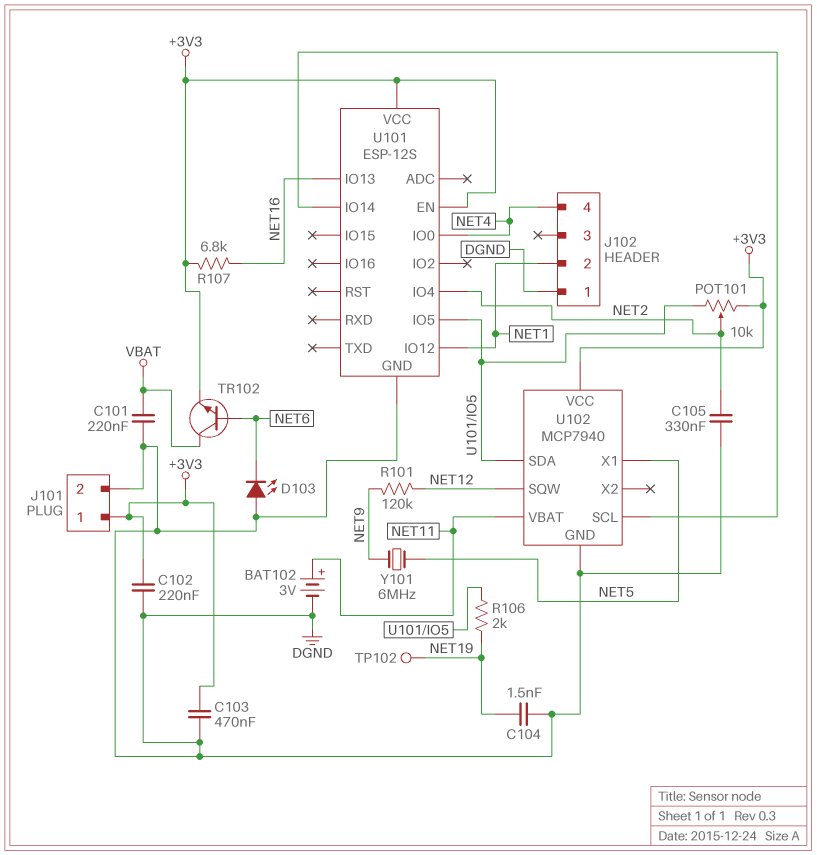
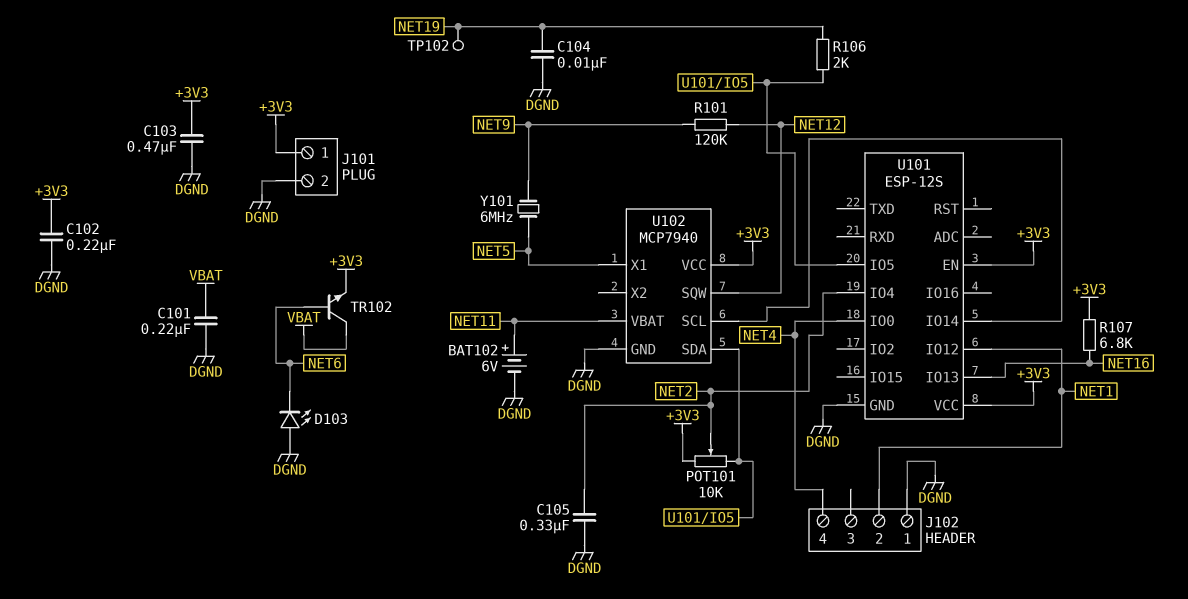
BAT102: 3V (plus NET11, minus DGND) -> 6V (plus NET11, minus DGND)
C104: 1.5nF (DGND, NET19) -> 10nF (DGND, NET19)

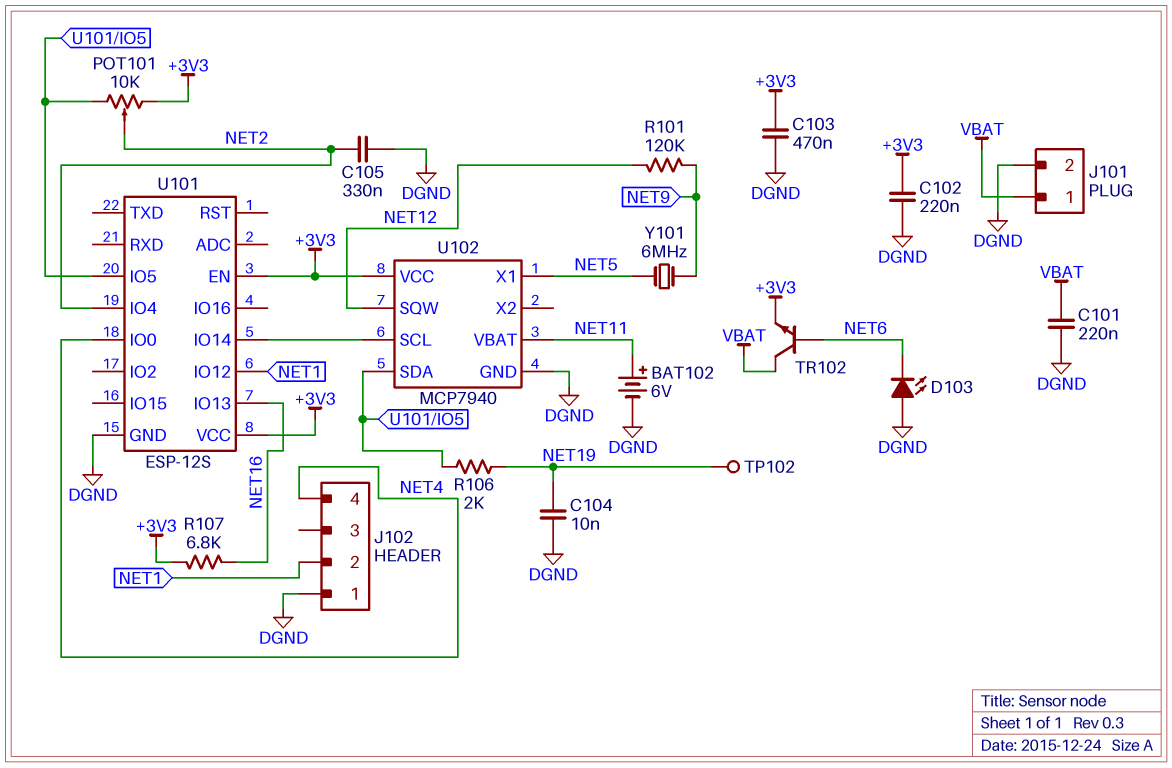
J101 pin 1: +3V3 -> VBAT

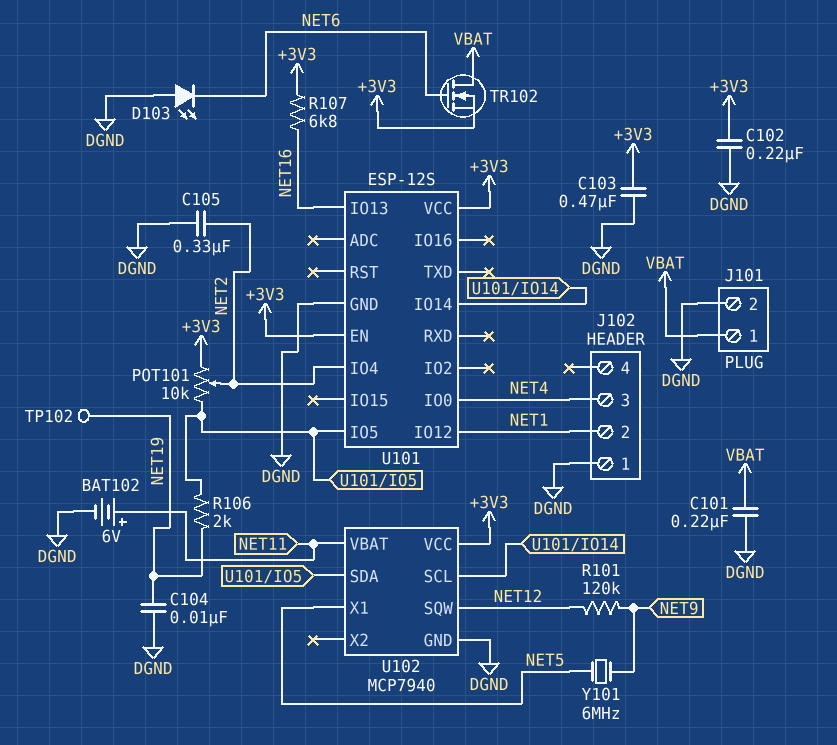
J102 pin 3: none -> NET4
J102 pin 4: NET4 -> none
TR102: NPN (B NET6, C VBAT, E +3V3) -> NMOS (G NET6, D VBAT, S +3V3)

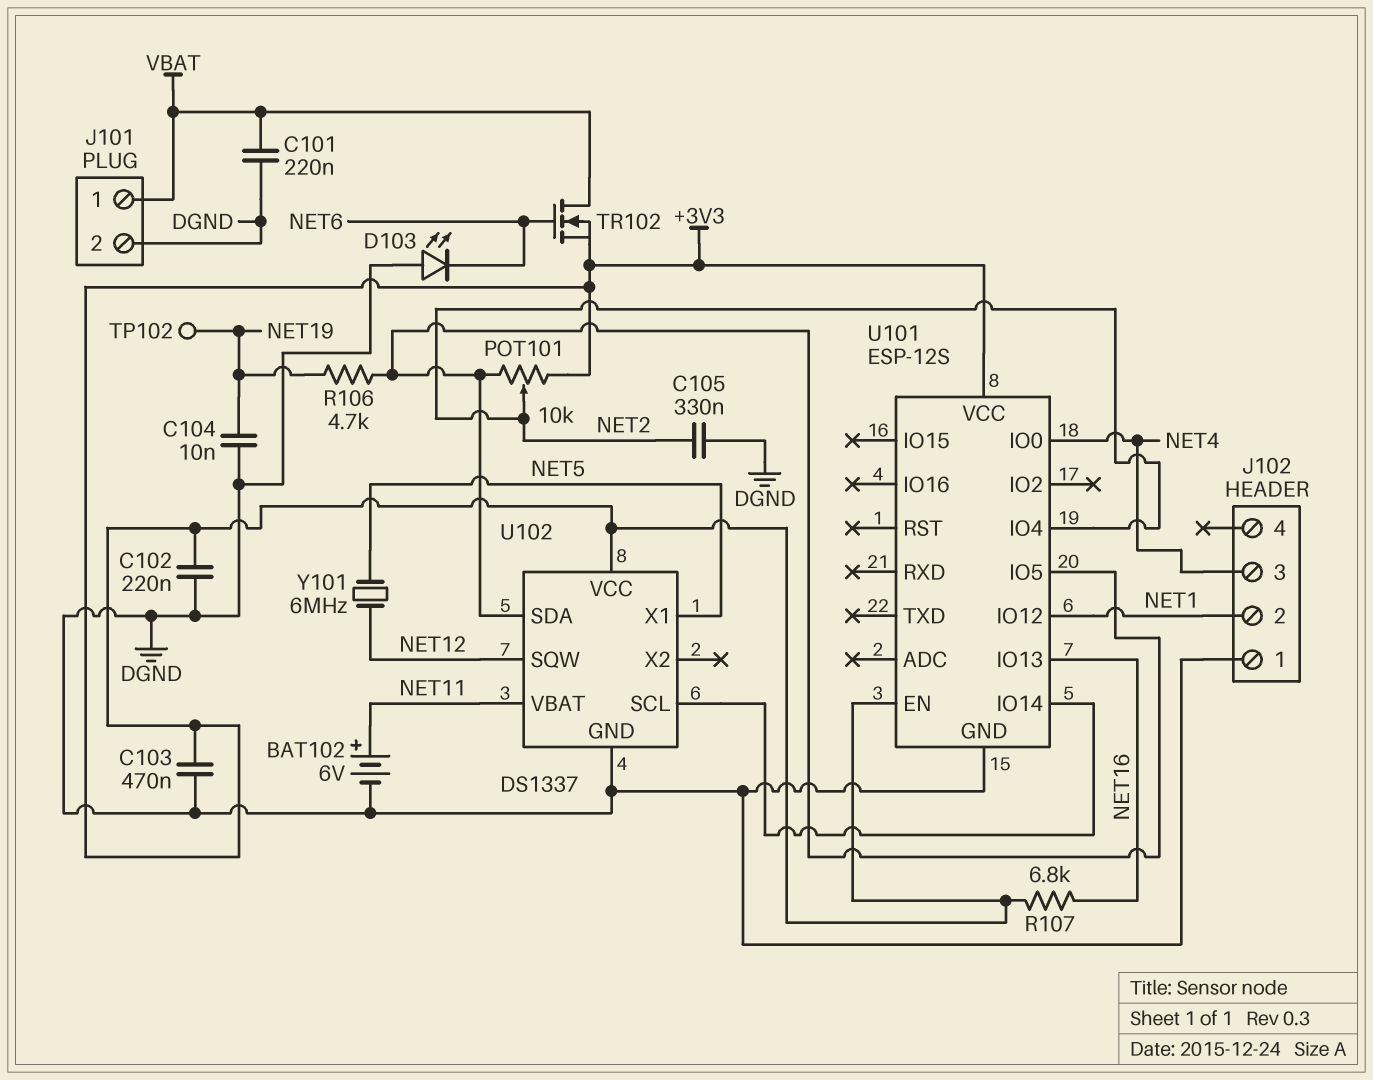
R101: 120k (NET9, NET12) -> none
R106: 2k (NET19, U101/IO5) -> 4.7k (NET19, U101/IO5)
U102: MCP7940 -> DS1337
Y101: 6MHz (NET5, NET9) -> 6MHz (NET5, NET12)

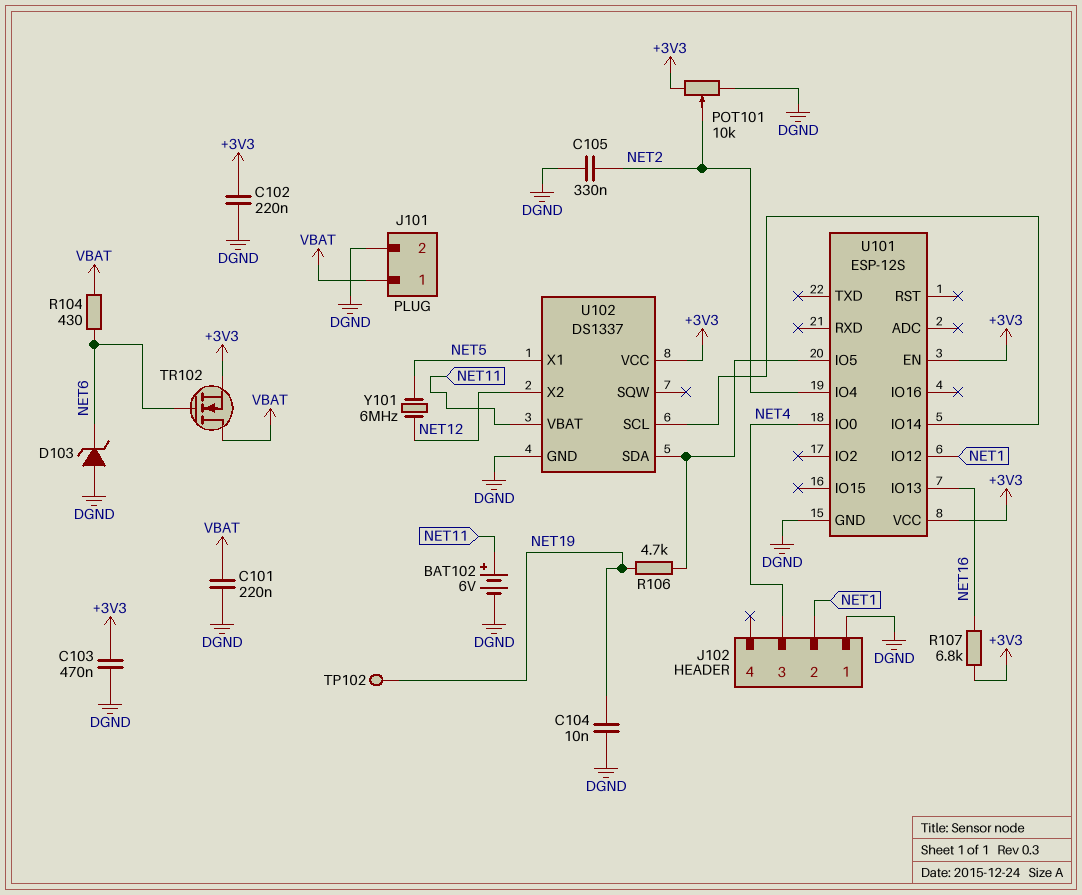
D103: LED (A DGND, K NET6) -> zener (A DGND, K NET6)
POT101: 10k (+3V3, U101/IO5, wiper NET2) -> 10k (+3V3, DGND, wiper NET2)
R104: none -> 430 (NET6, VBAT)
U102 pin SQW: NET12 -> none
U102 pin X2: none -> NET12

